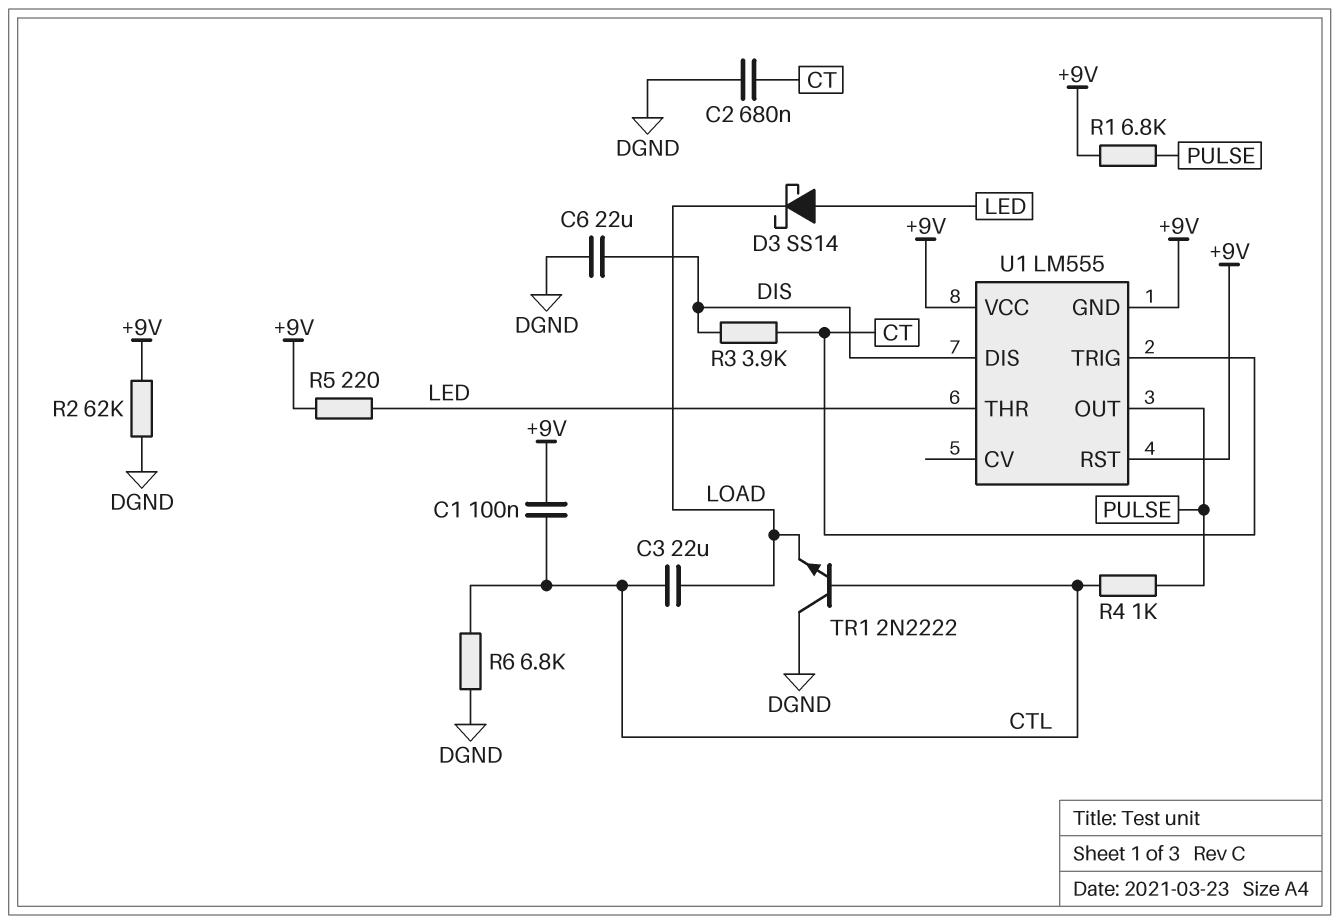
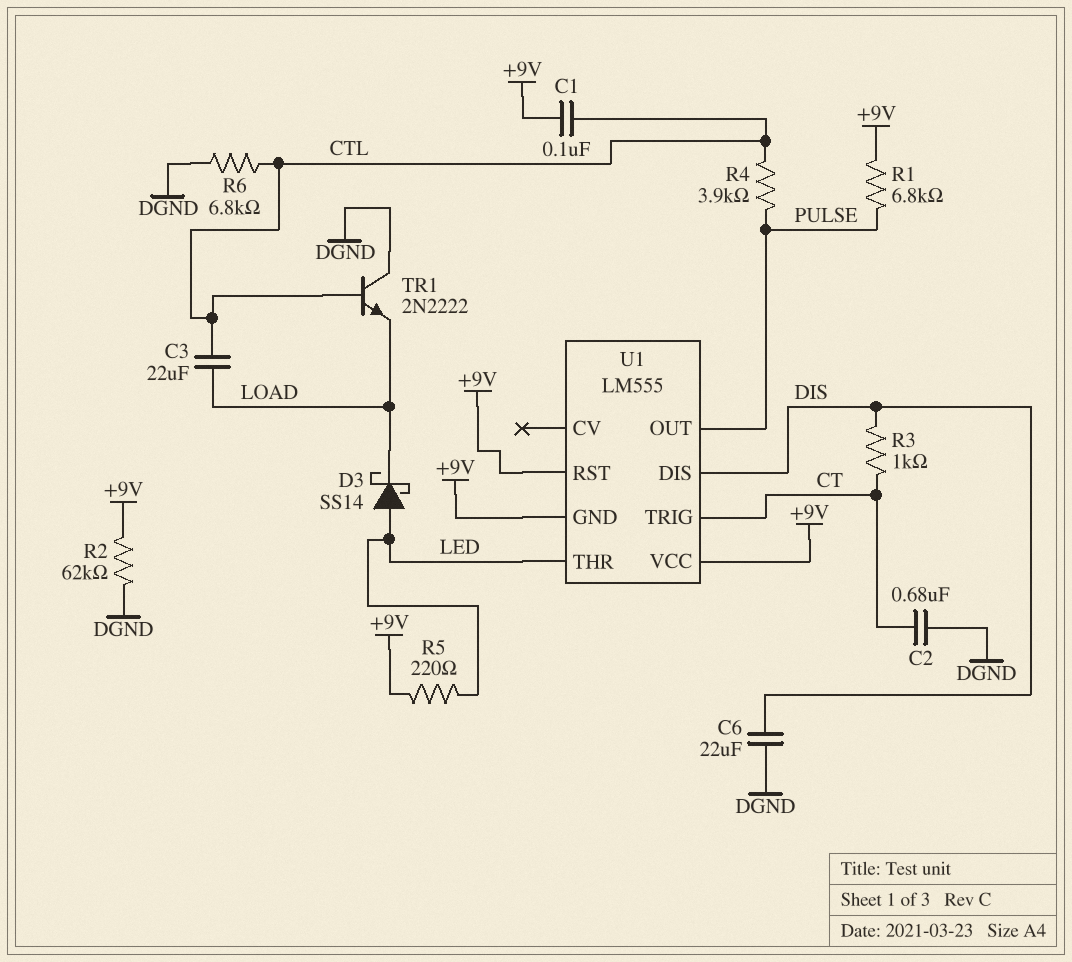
R3: 3.9k (CT, DIS) -> 1k (CT, DIS)
R4: 1k (CTL, PULSE) -> 3.9k (CTL, PULSE)

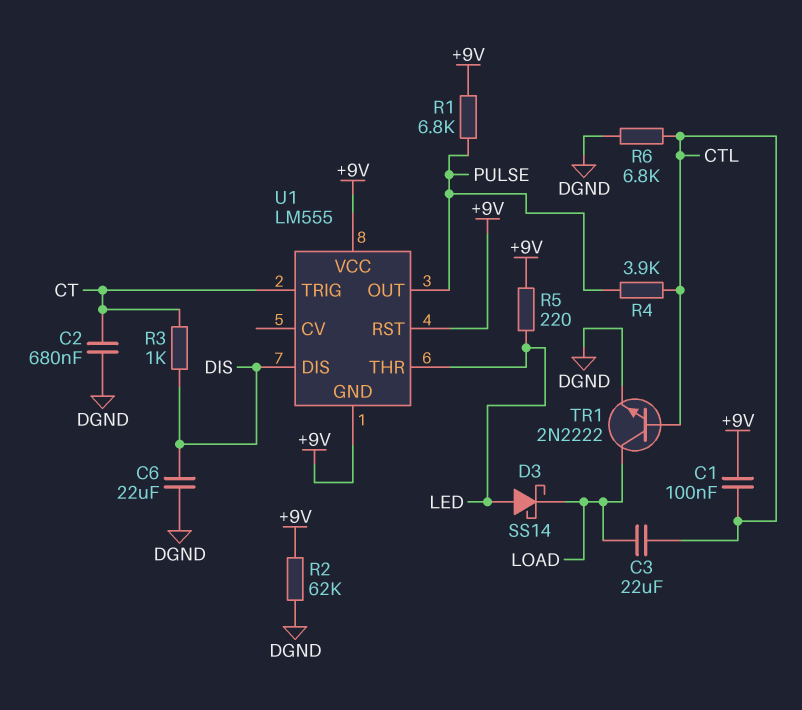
TR1: NPN 2N2222 (B CTL, C DGND, E LOAD) -> NPN 2N2222 (B CTL, C LOAD, E DGND)

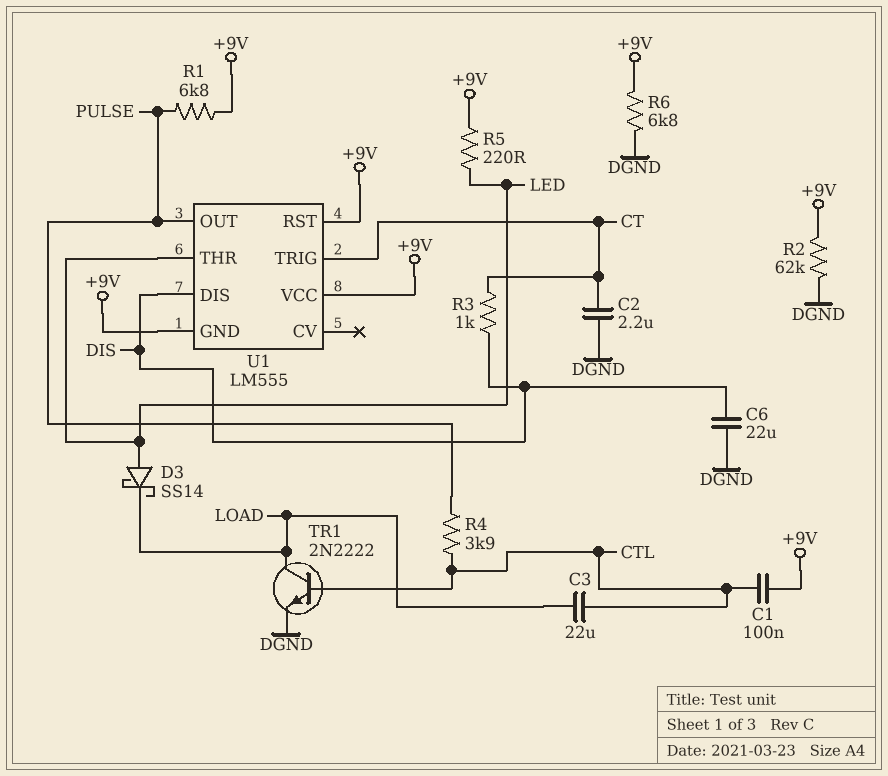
C2: 680nF (CT, DGND) -> 2.2uF (CT, DGND)
R6: 6.8k (CTL, DGND) -> 6.8k (+9V, DGND)

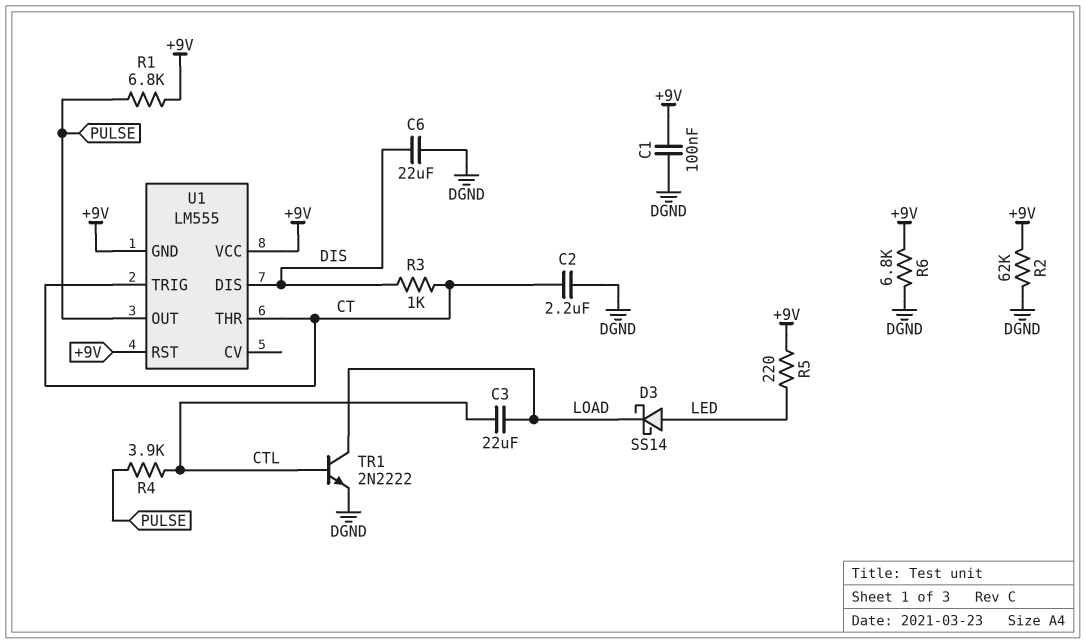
C1: 100nF (+9V, CTL) -> 100nF (+9V, DGND)
U1 pin THR: LED -> CT

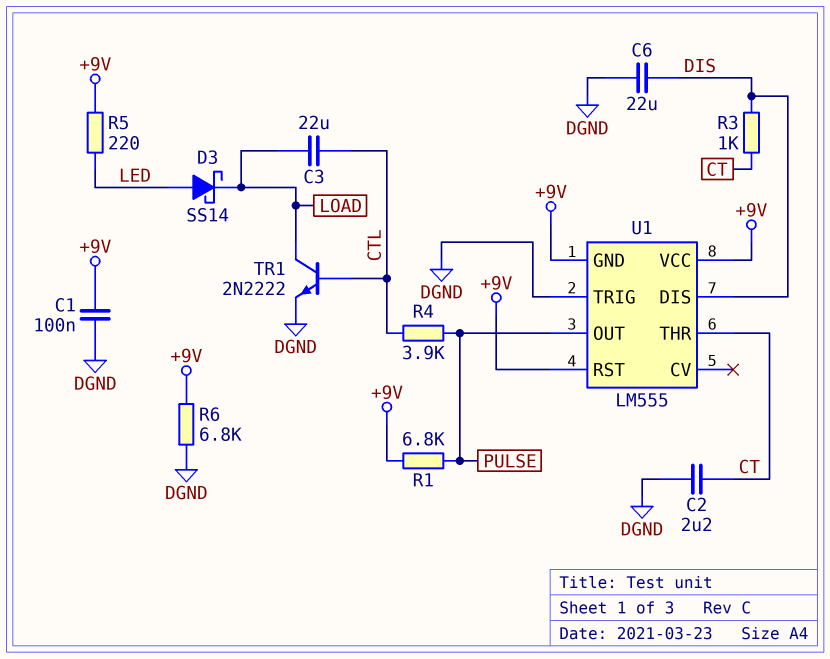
R2: 62k (+9V, DGND) -> none
U1 pin TRIG: CT -> DGND

